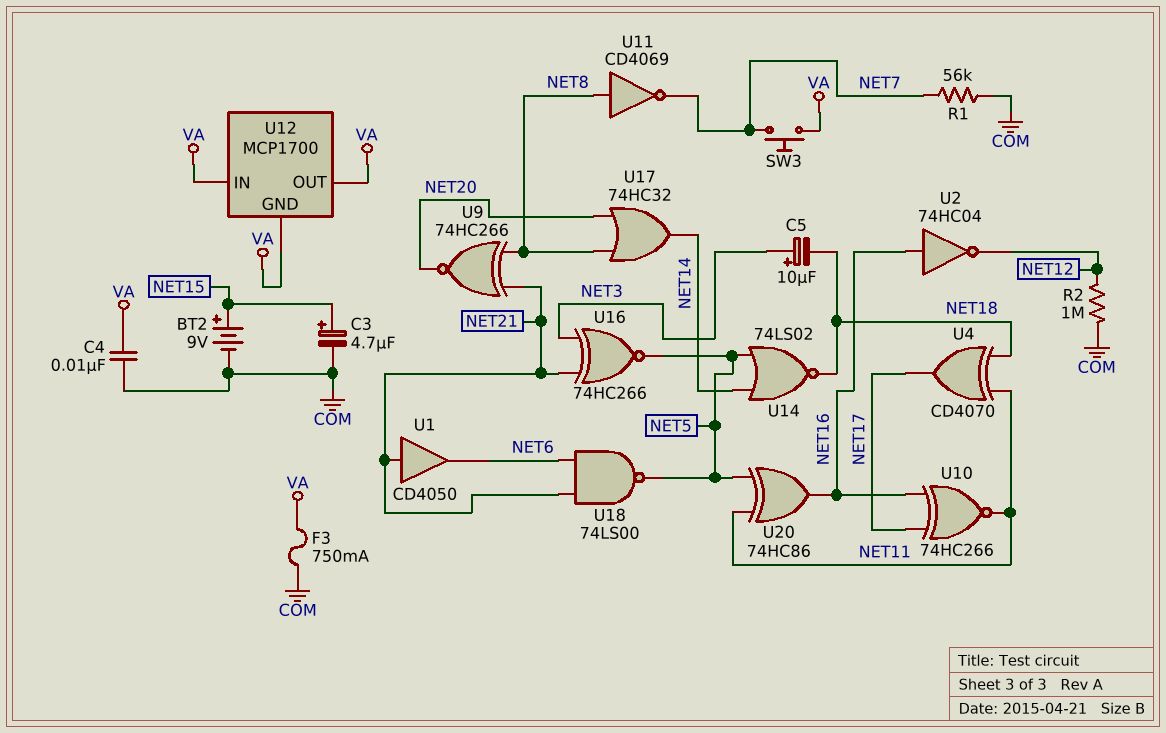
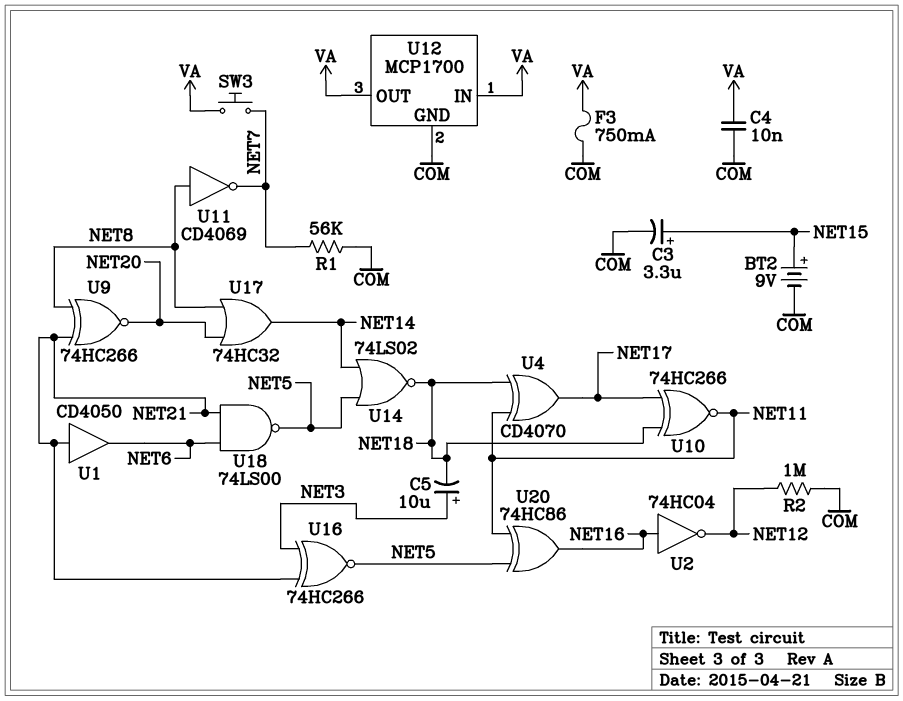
C3: 4.7uF (plus NET15, minus COM) -> 3.3uF (plus NET15, minus COM)
U10: XNOR 74HC266 (in NET16, in NET17, out NET11) -> XNOR 74HC266 (in NET17, in NET18, out NET11)
U12 pin GND: VA -> COM

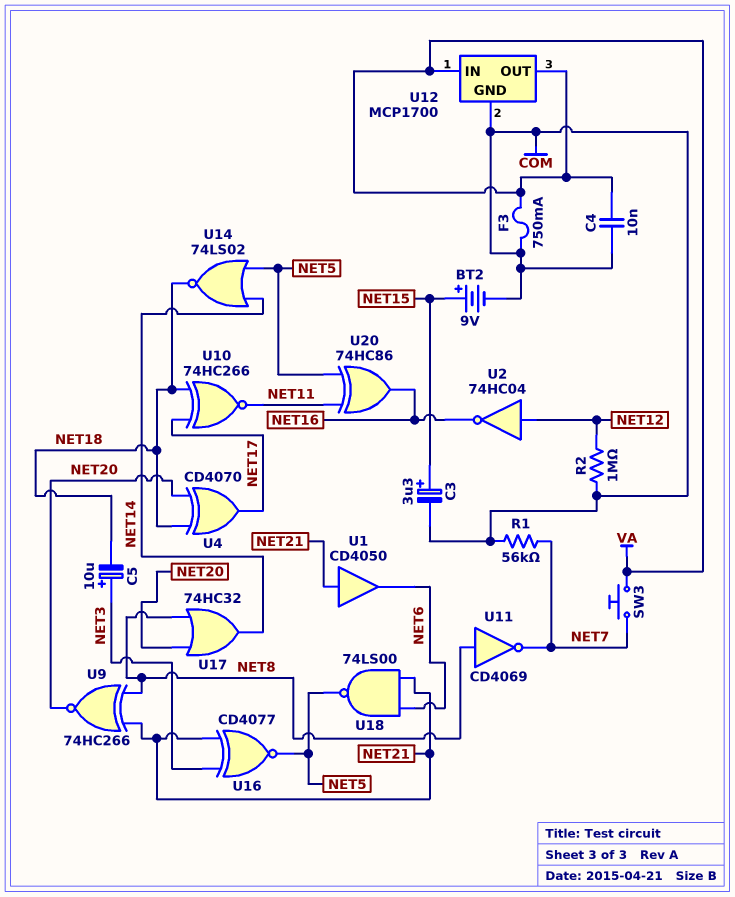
U2: NOT 74HC04 (in NET16, out NET12) -> NOT 74HC04 (in NET12, out NET16)
U4: XOR CD4070 (in NET11, in NET18, out NET17) -> XOR CD4070 (in NET18, in NET20, out NET17)
U16: XNOR 74HC266 (in NET3, in NET21, out NET5) -> XNOR CD4077 (in NET3, in NET21, out NET5)

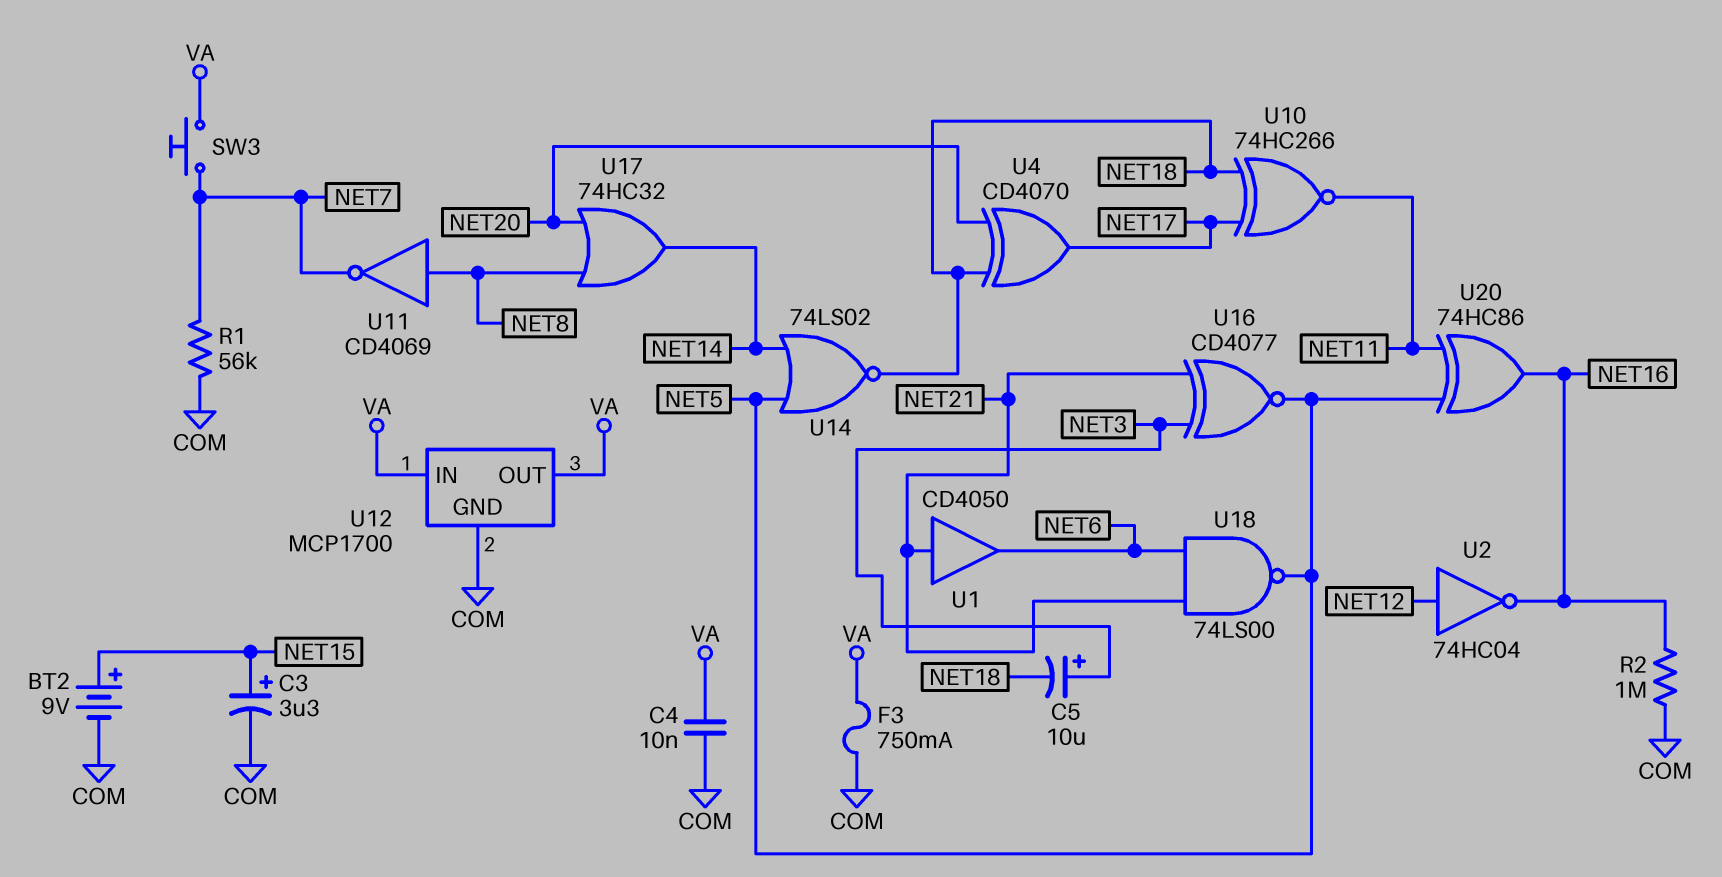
R2: 1M (COM, NET12) -> 1M (COM, NET16)
U9: XNOR 74HC266 (in NET8, in NET21, out NET20) -> none

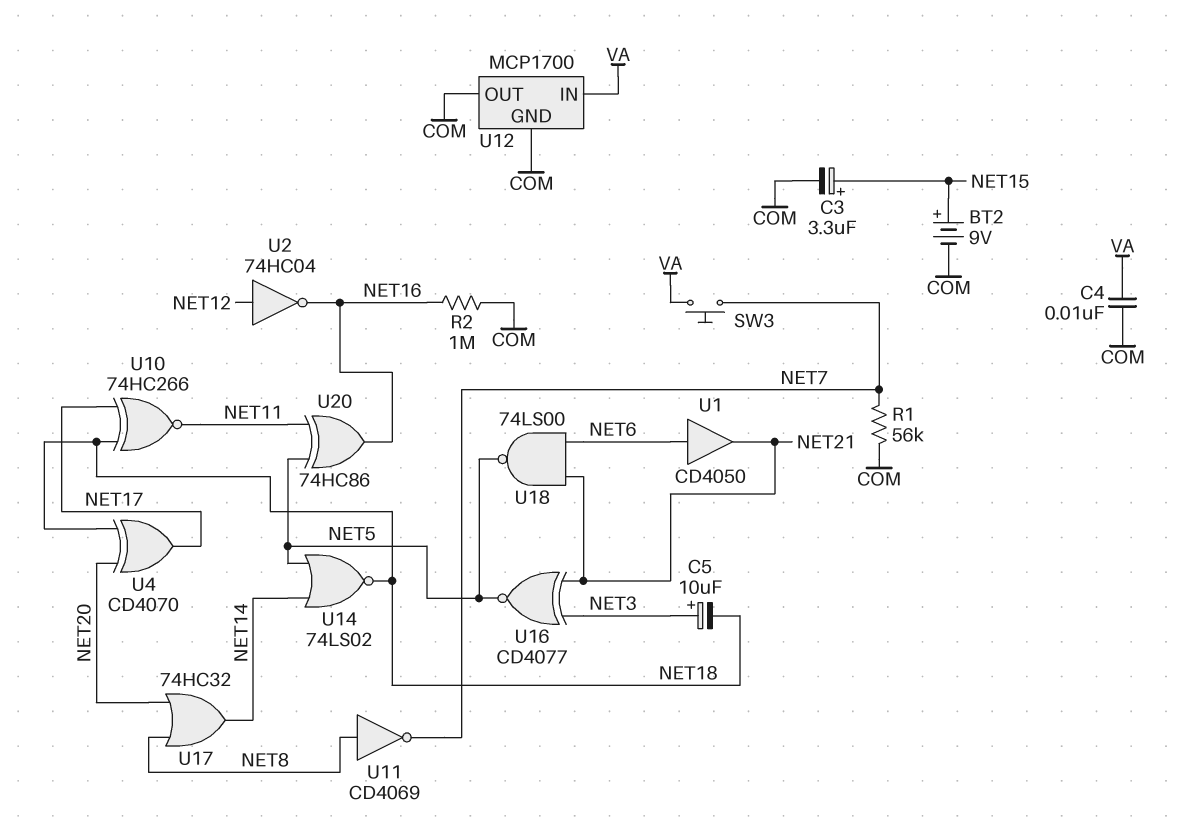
F3: 750mA (COM, VA) -> none
U1: buffer CD4050 (in NET21, out NET6) -> buffer CD4050 (in NET6, out NET21)
U12 pin OUT: VA -> COM

